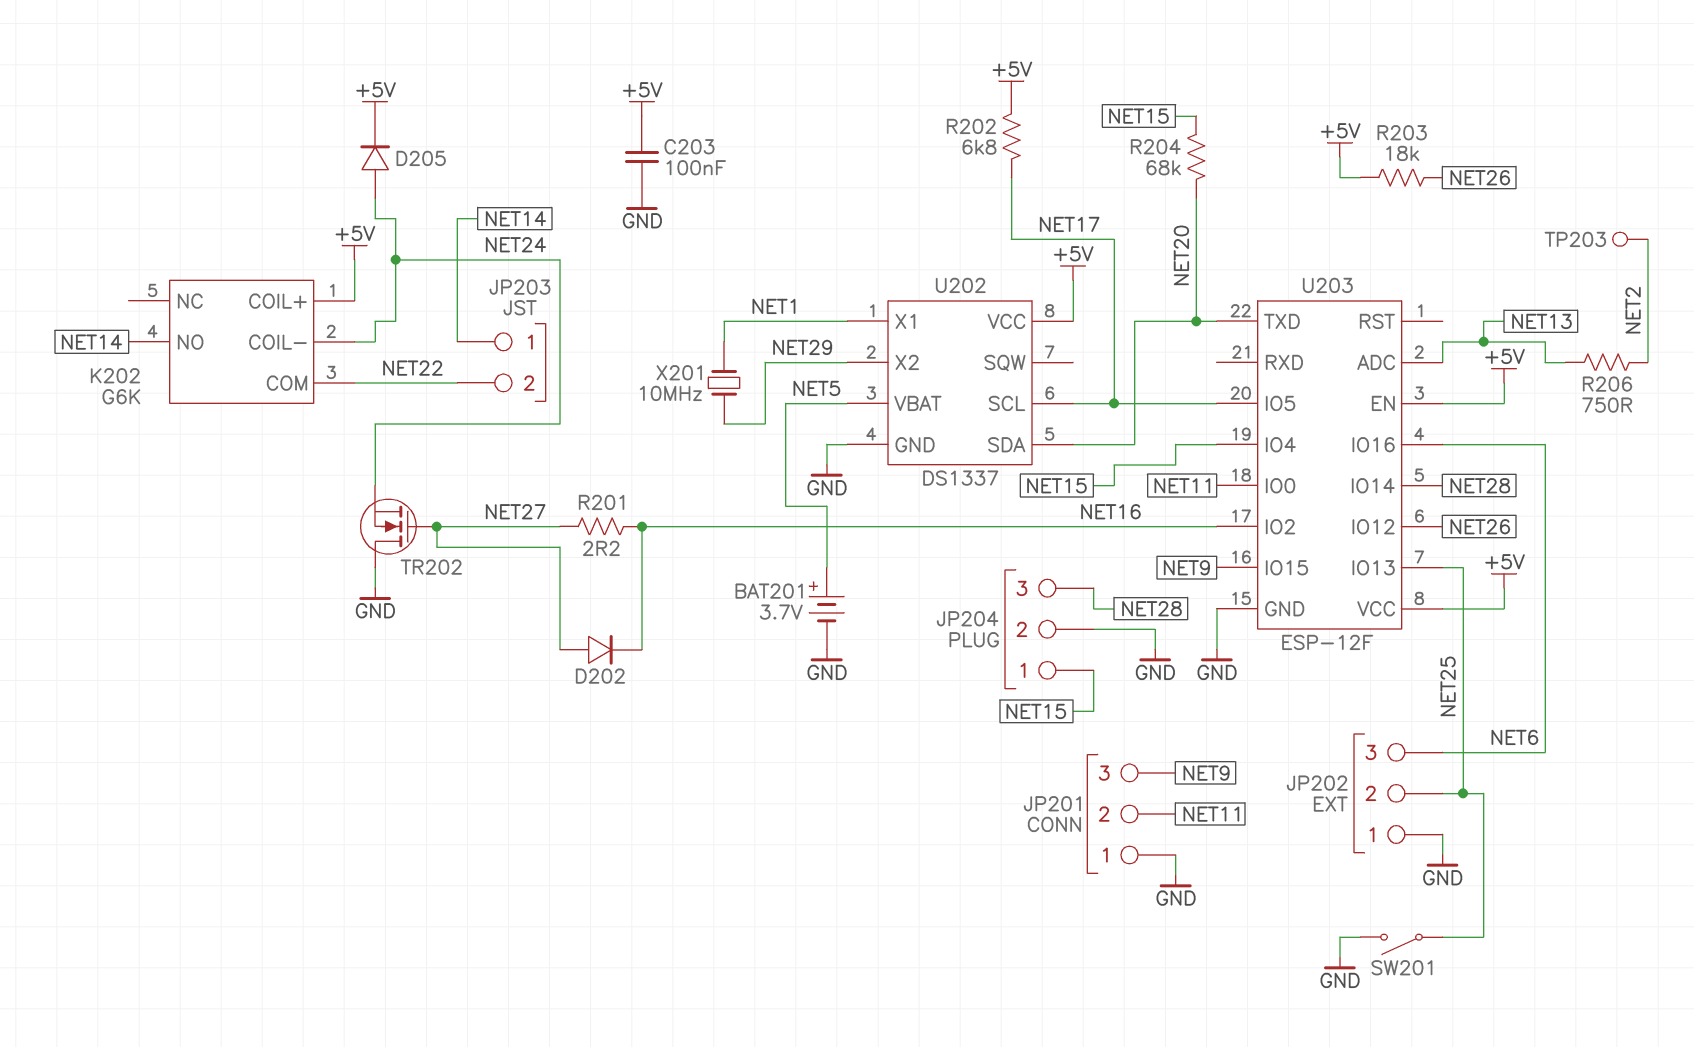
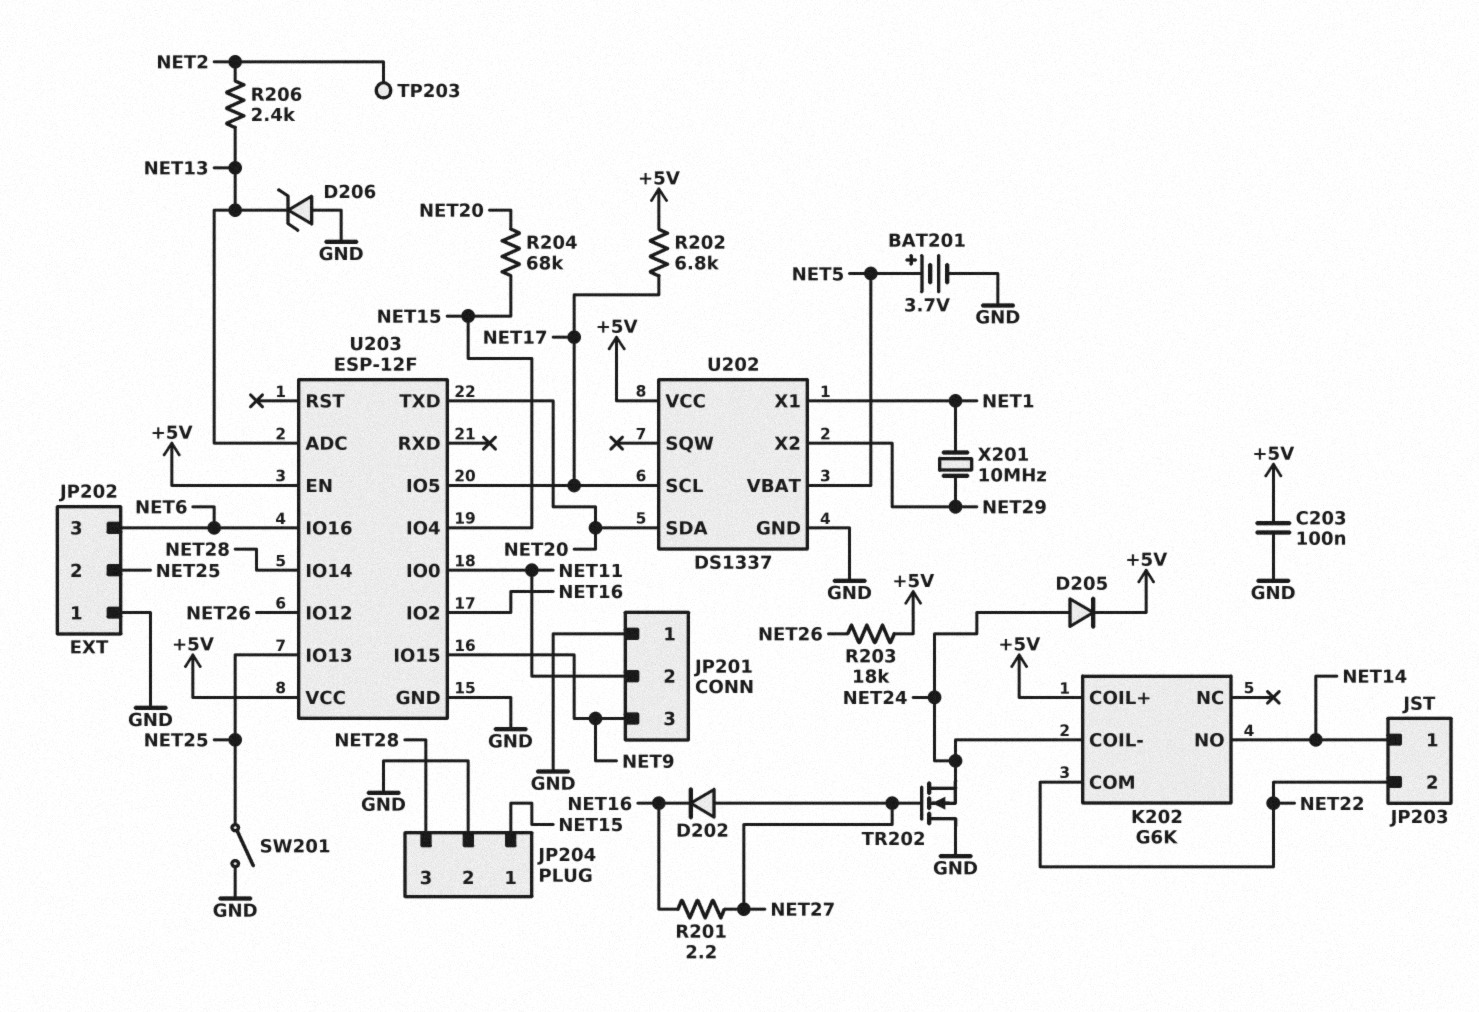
D206: none -> zener (A GND, K NET13)
R206: 750 (NET2, NET13) -> 2.4k (NET2, NET13)

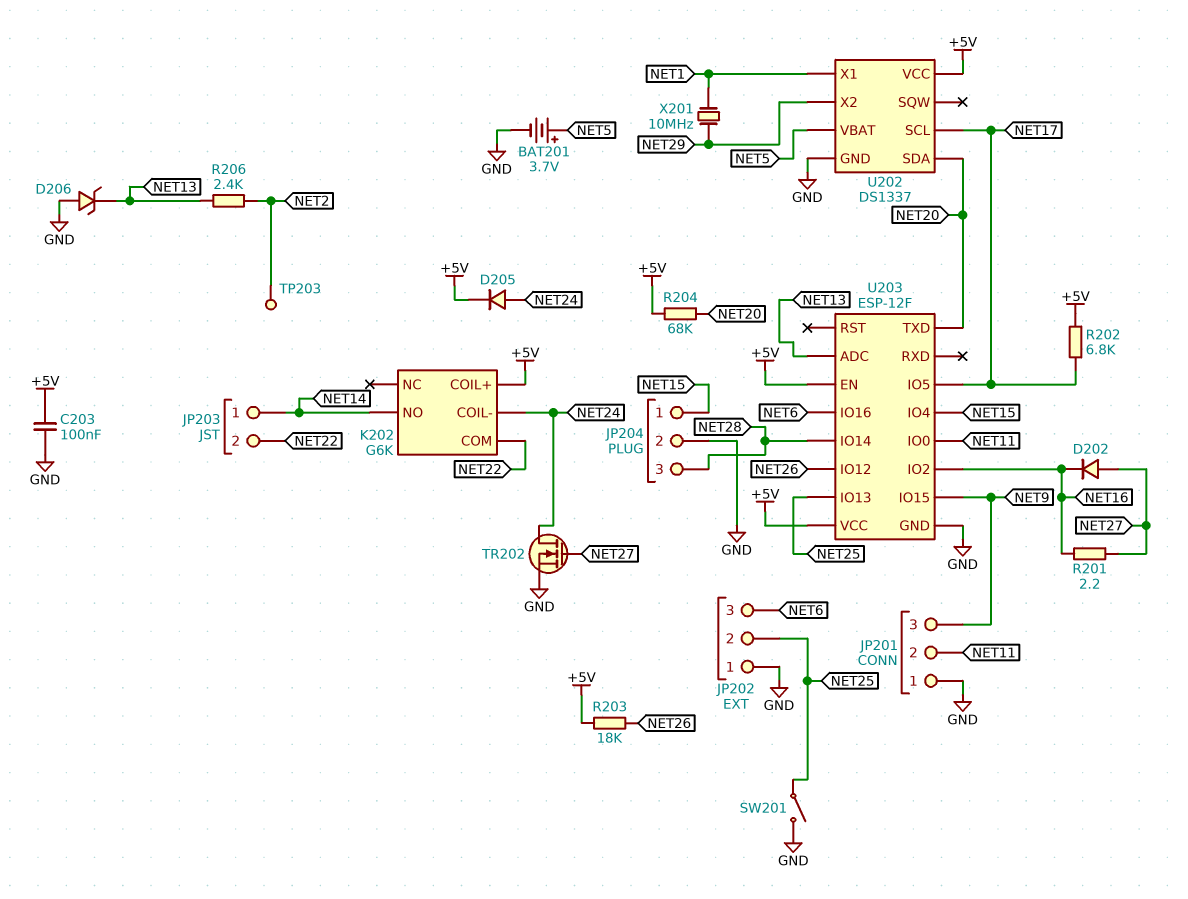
R204: 68k (NET15, NET20) -> 68k (+5V, NET20)
TR202: NMOS (G NET27, D GND, S NET24) -> NMOS (G NET27, D NET24, S GND)

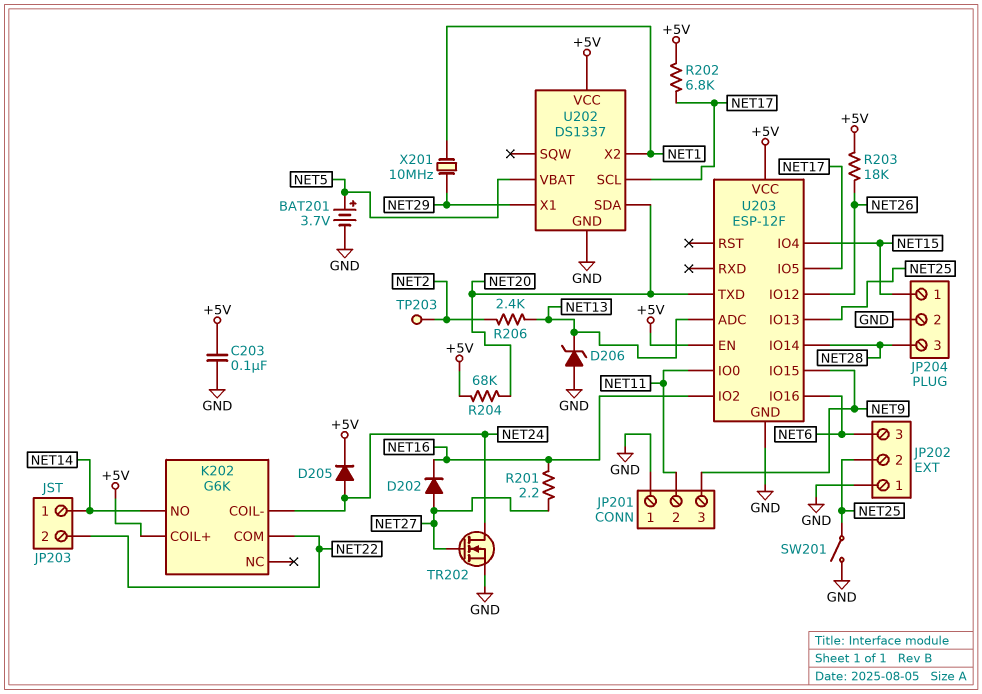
U202 pin X1: NET1 -> NET29
U202 pin X2: NET29 -> NET1

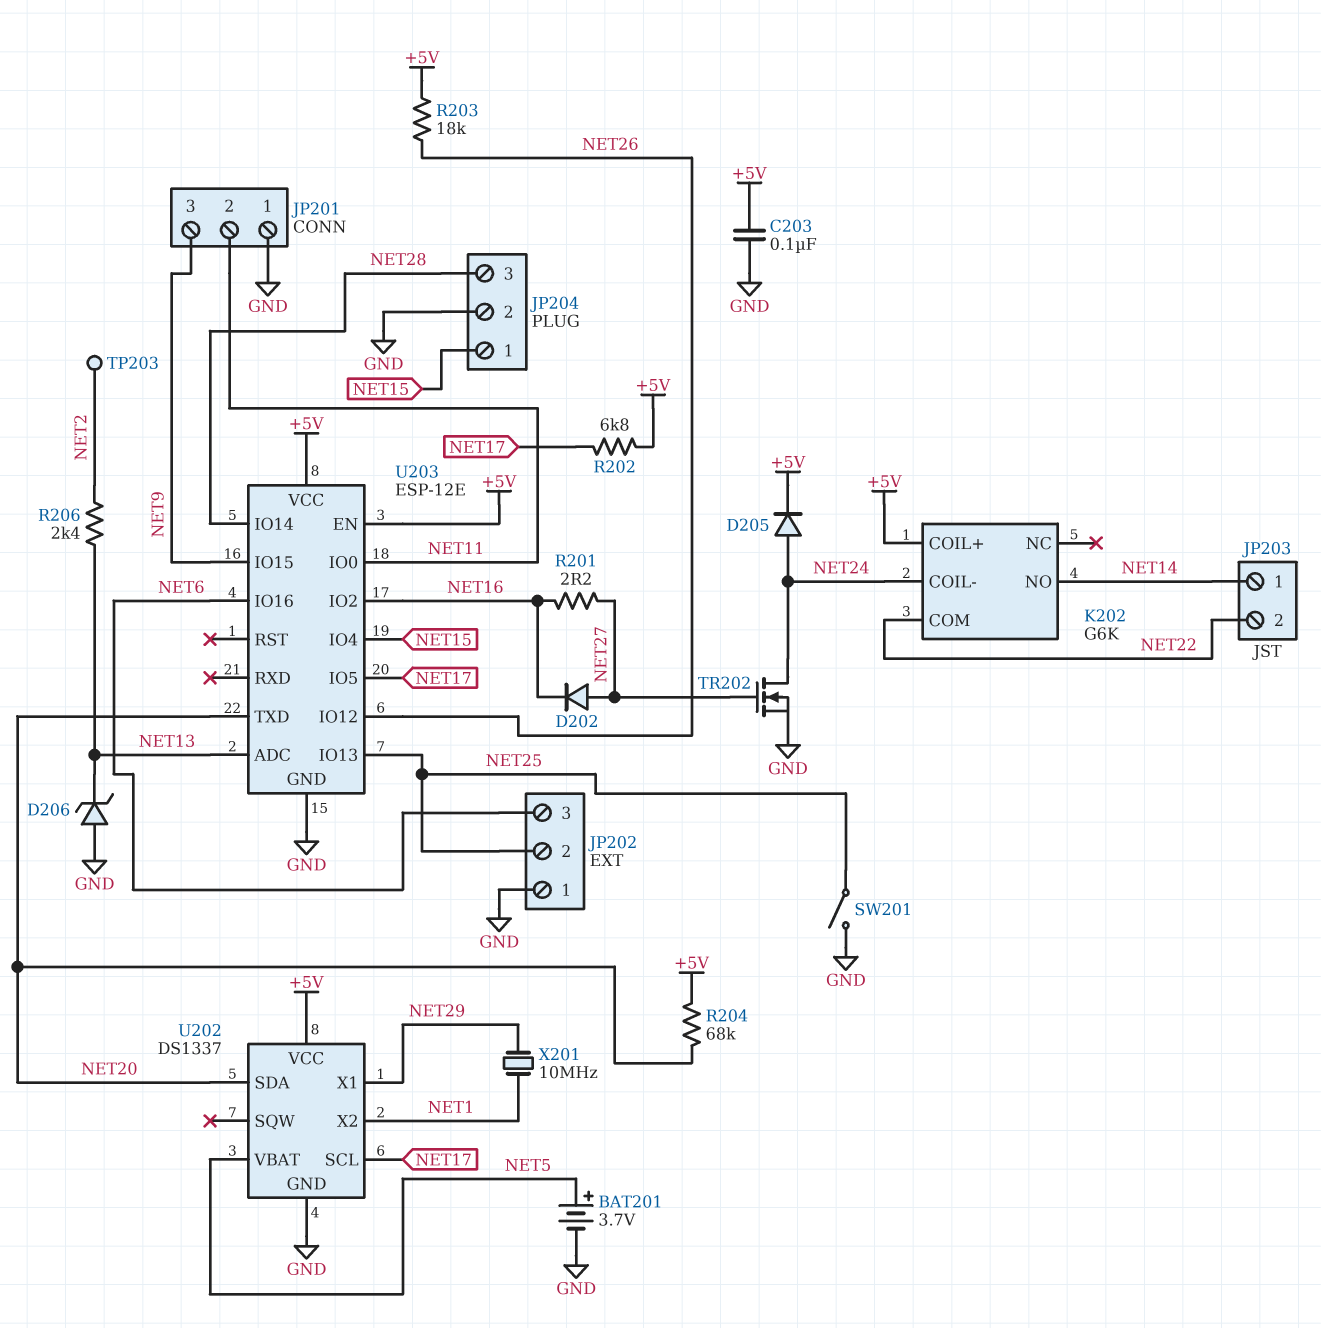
U203: ESP-12F -> ESP-12E

